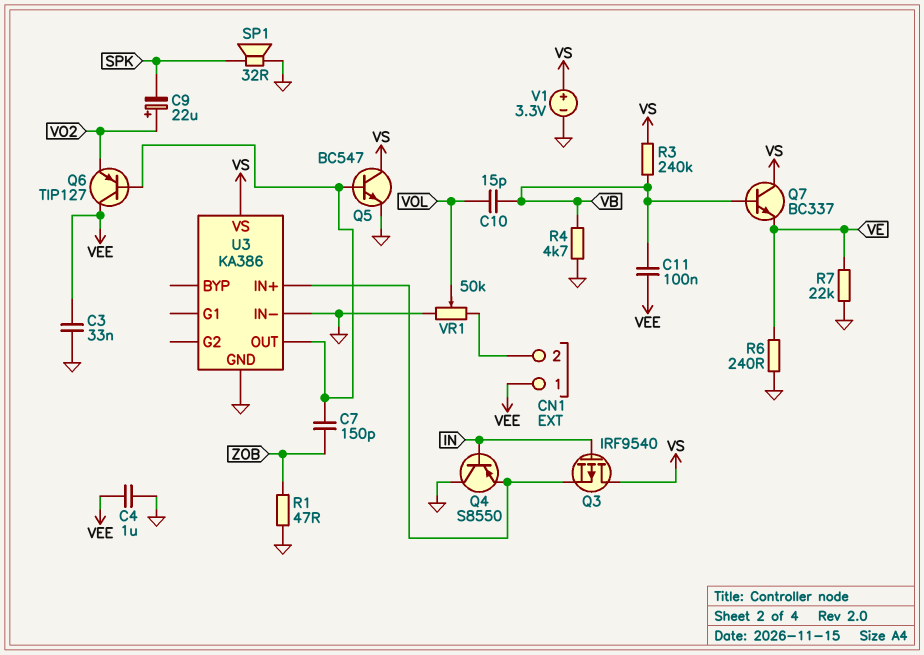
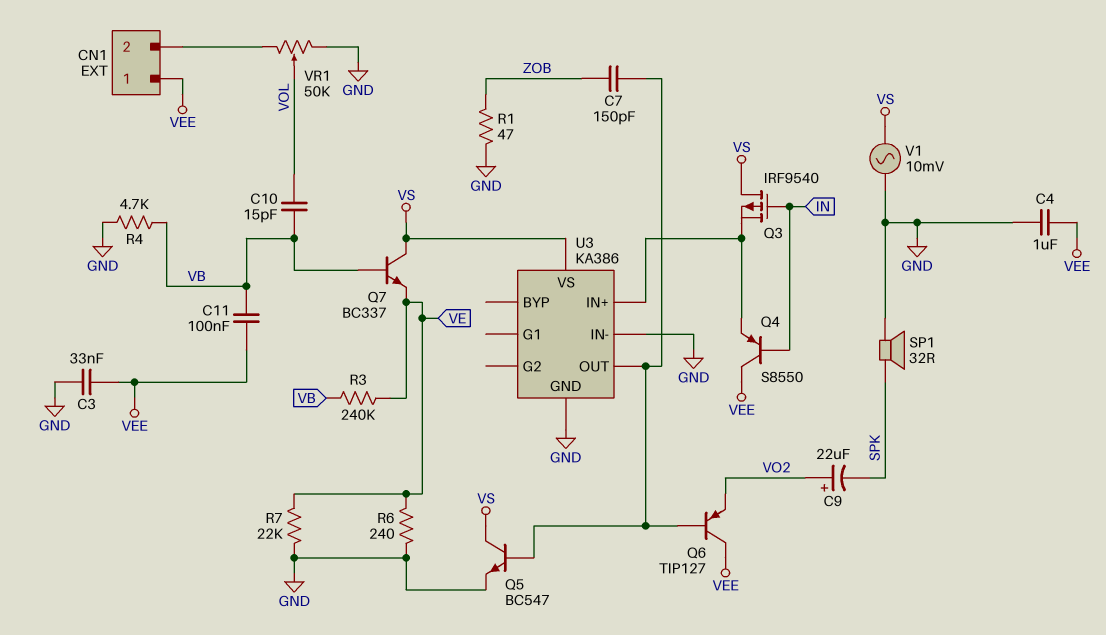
Q4: PNP S8550 (B IN, C GND, E U3/IN+) -> PNP S8550 (B IN, C VEE, E U3/IN+)
R3: 240k (VB, VS) -> 240k (VB, VE)
V1: 3.3V (plus VS, minus GND) -> AC 10mV (GND, VS)

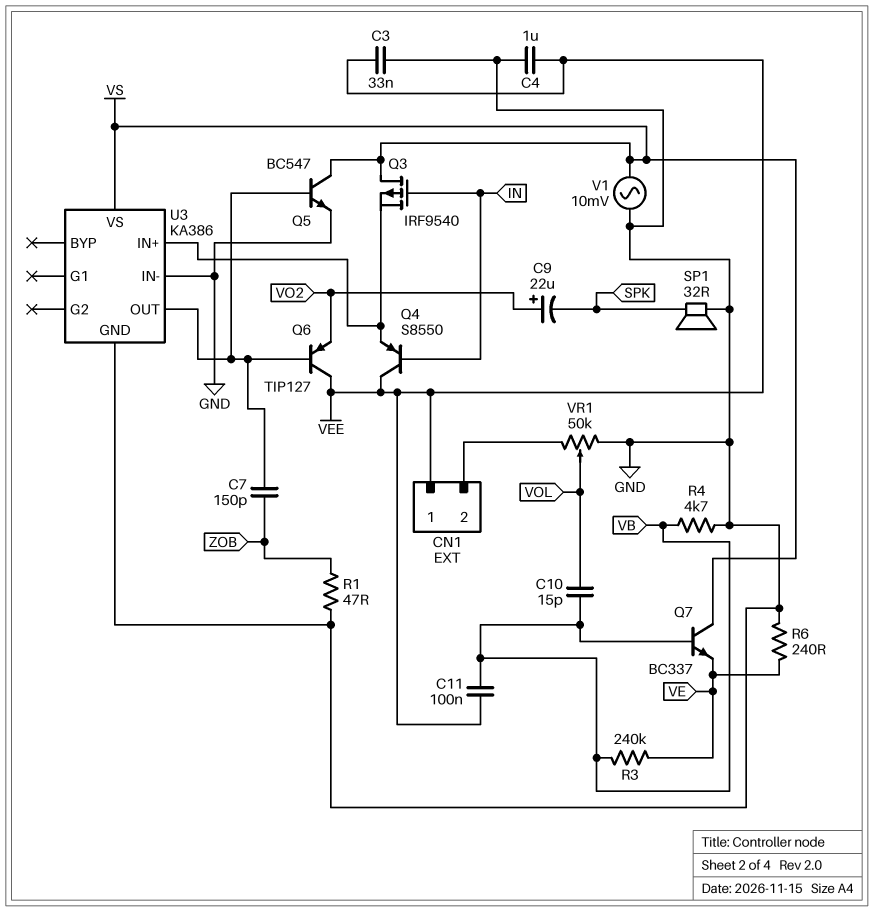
R7: 22k (GND, VE) -> none

